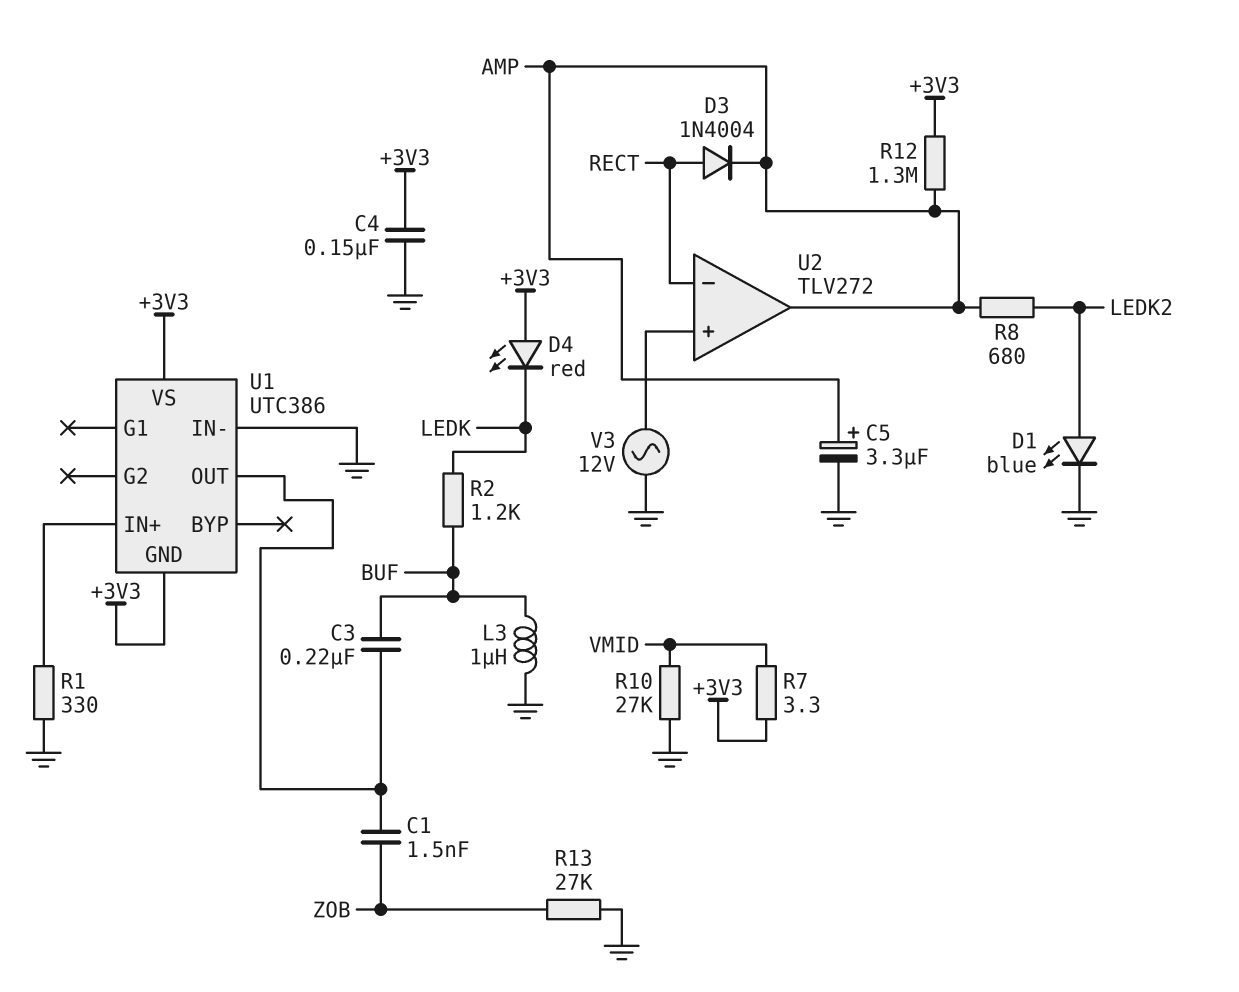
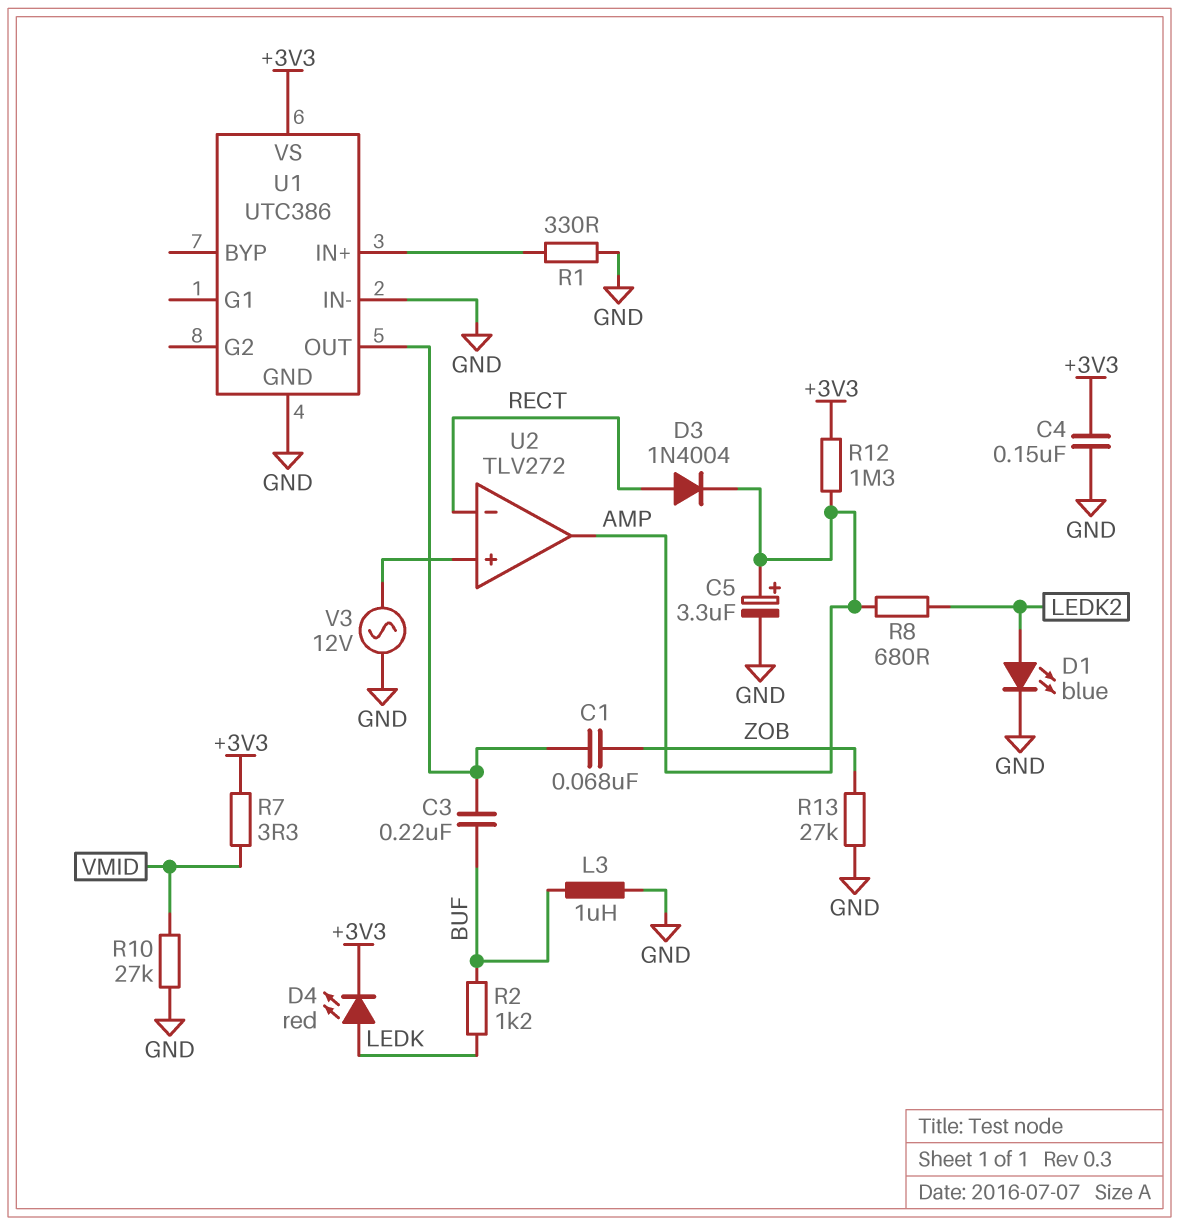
C1: 1.5nF (U1/OUT, ZOB) -> 68nF (U1/OUT, ZOB)
D4: LED red (A +3V3, K LEDK) -> LED red (A LEDK, K +3V3)
U1 pin GND: +3V3 -> GND

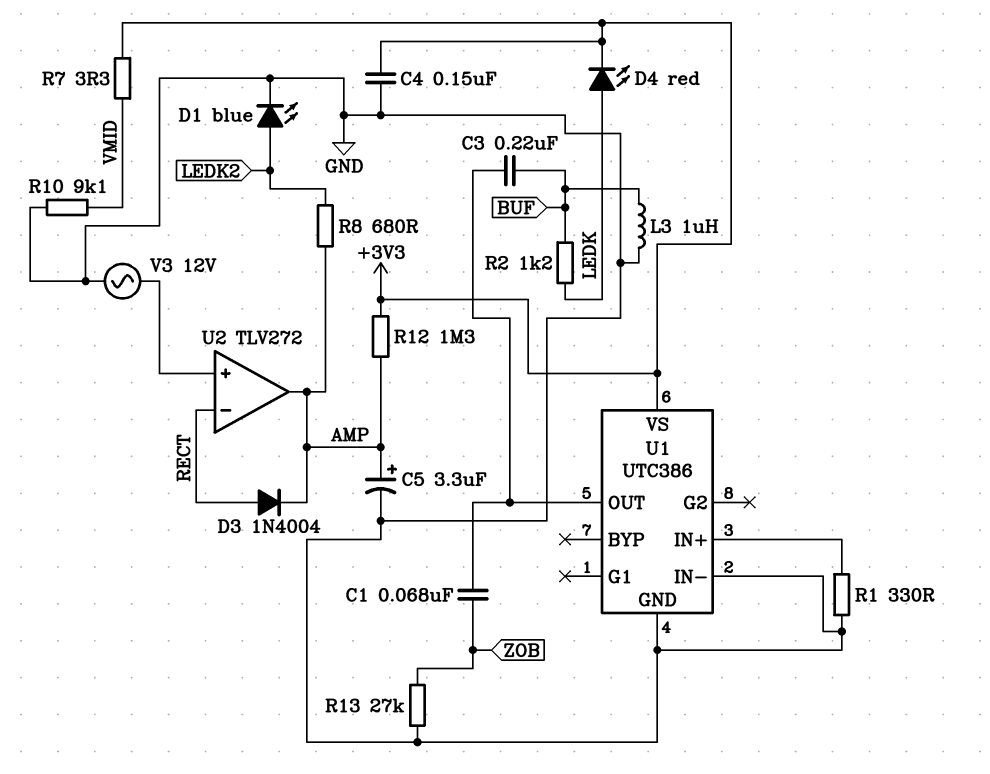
R10: 27k (GND, VMID) -> 9.1k (GND, VMID)

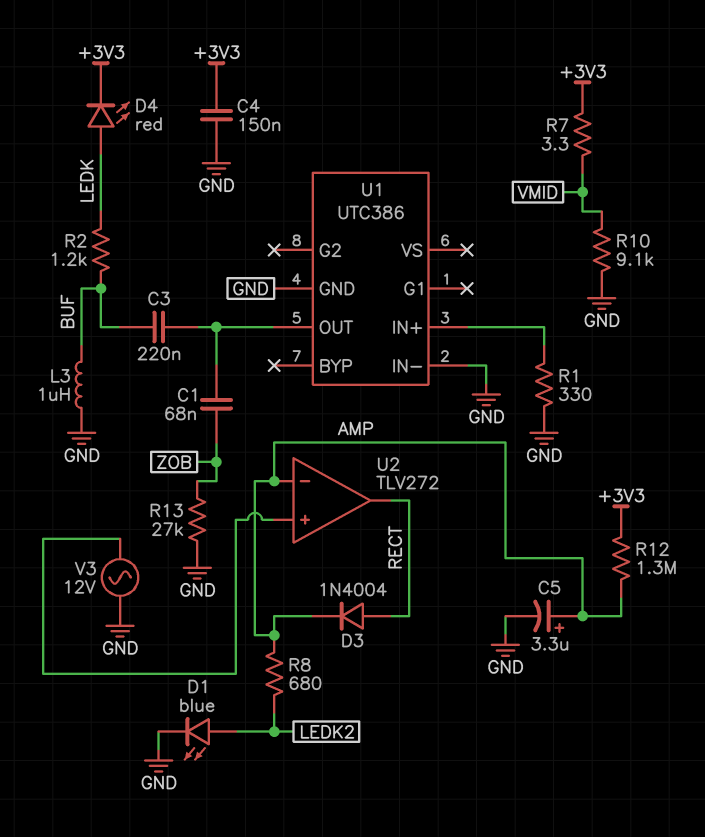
U1 pin VS: +3V3 -> none
U2 pin in-: RECT -> AMP
U2 pin out: AMP -> RECT

